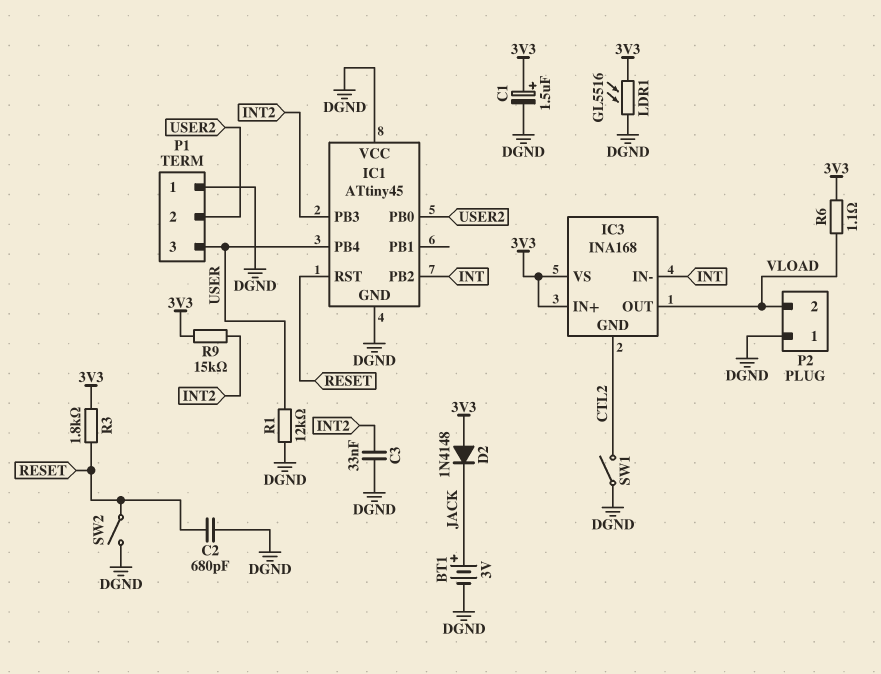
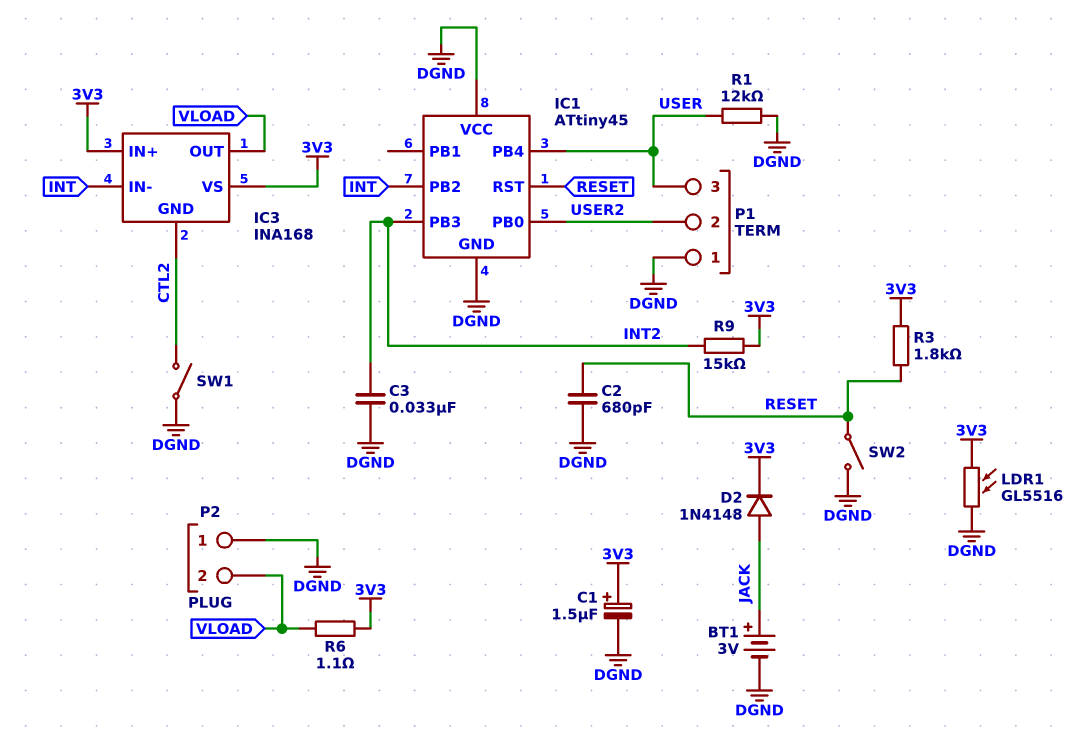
D2: diode 1N4148 (A 3V3, K JACK) -> diode 1N4148 (A JACK, K 3V3)

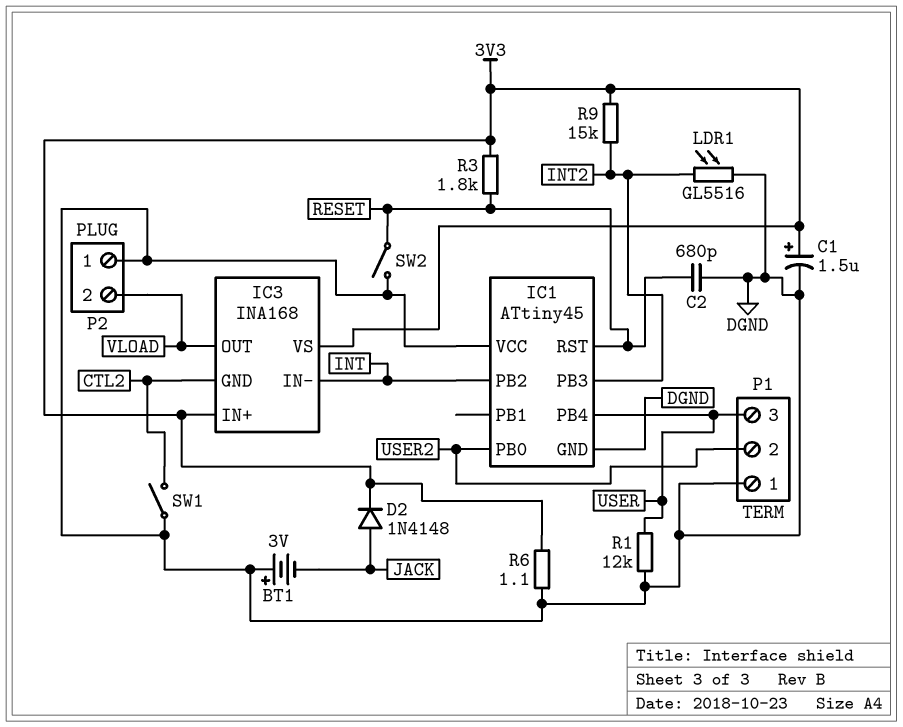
BT1: 3V (plus JACK, minus DGND) -> 3V (plus DGND, minus JACK)
C3: 33nF (DGND, INT2) -> none
LDR1: GL5516 (3V3, DGND) -> GL5516 (DGND, INT2)
R6: 1.1 (3V3, VLOAD) -> 1.1 (3V3, DGND)

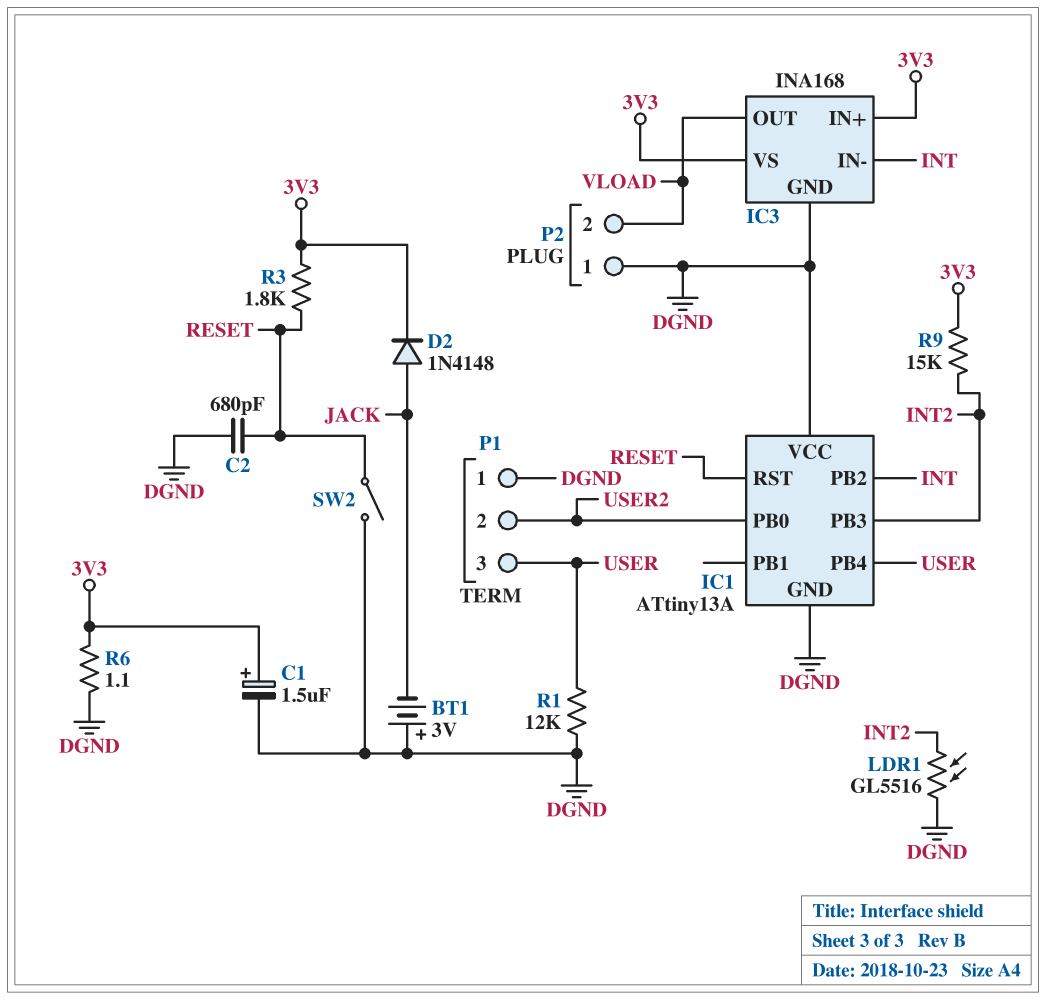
IC1: ATtiny45 -> ATtiny13A
IC3 pin GND: CTL2 -> DGND
SW1: switch (CTL2, DGND) -> none

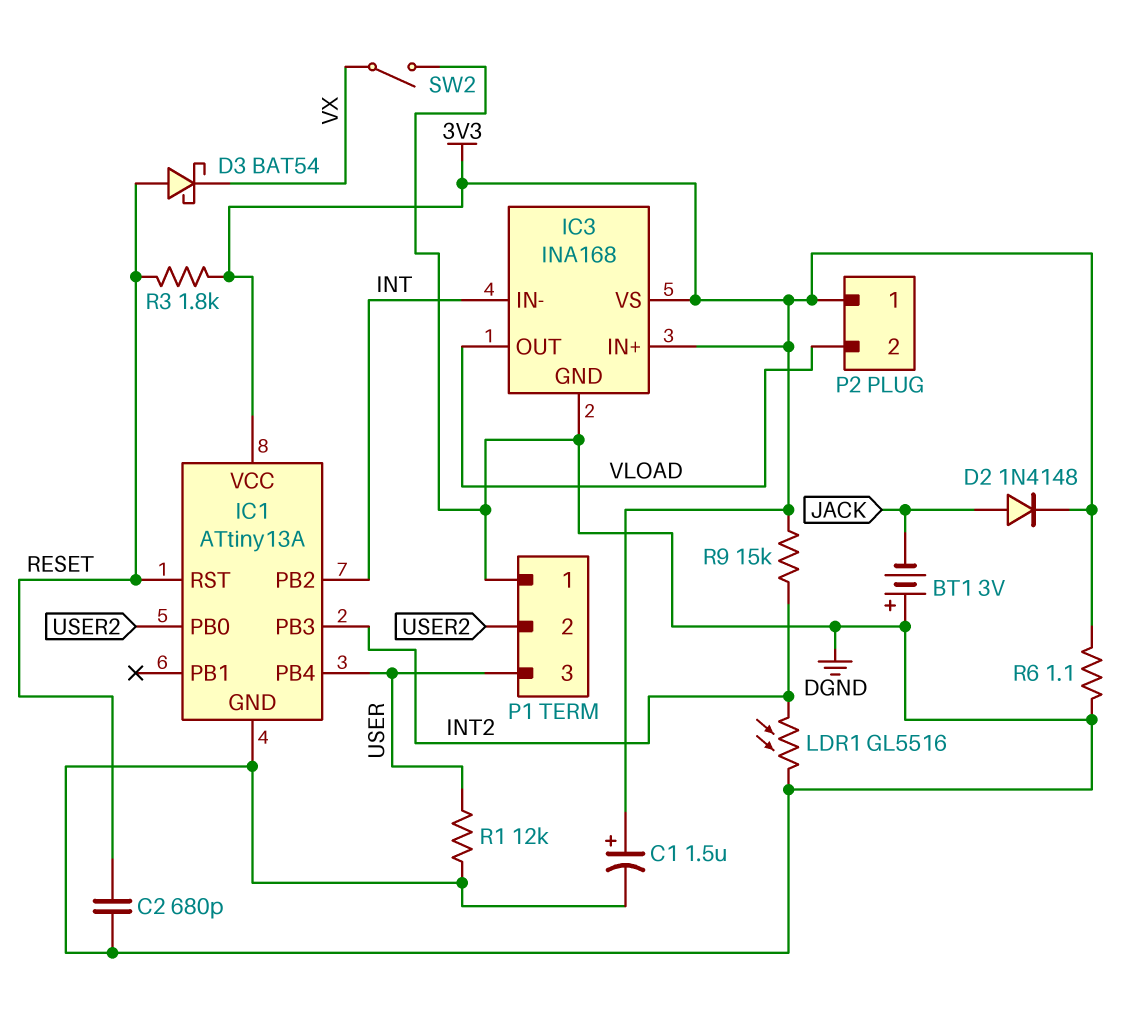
D3: none -> schottky BAT54 (A RESET, K VX)
IC1 pin VCC: DGND -> 3V3
P2 pin 1: DGND -> 3V3
SW2: switch (DGND, RESET) -> switch (DGND, VX)

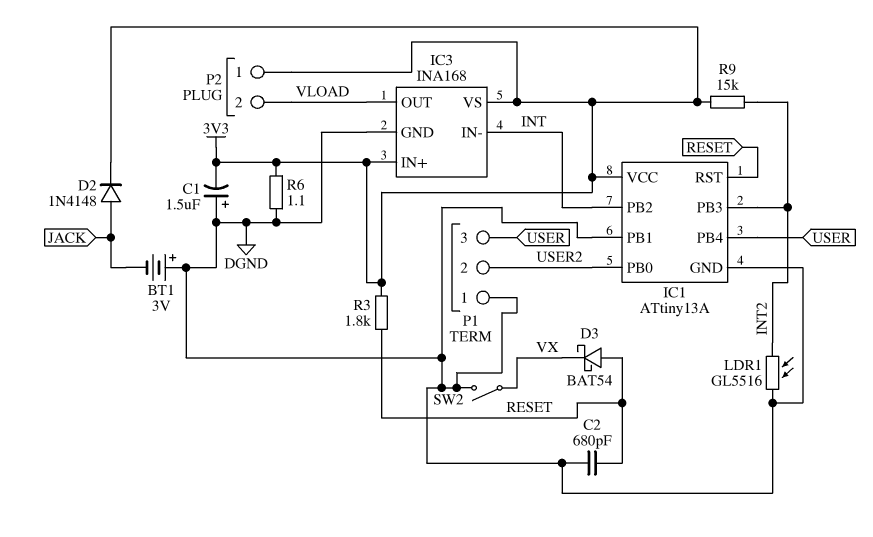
C1: 1.5uF (plus 3V3, minus DGND) -> 1.5uF (plus DGND, minus 3V3)
IC1 pin PB1: none -> DGND
R1: 12k (DGND, USER) -> none

